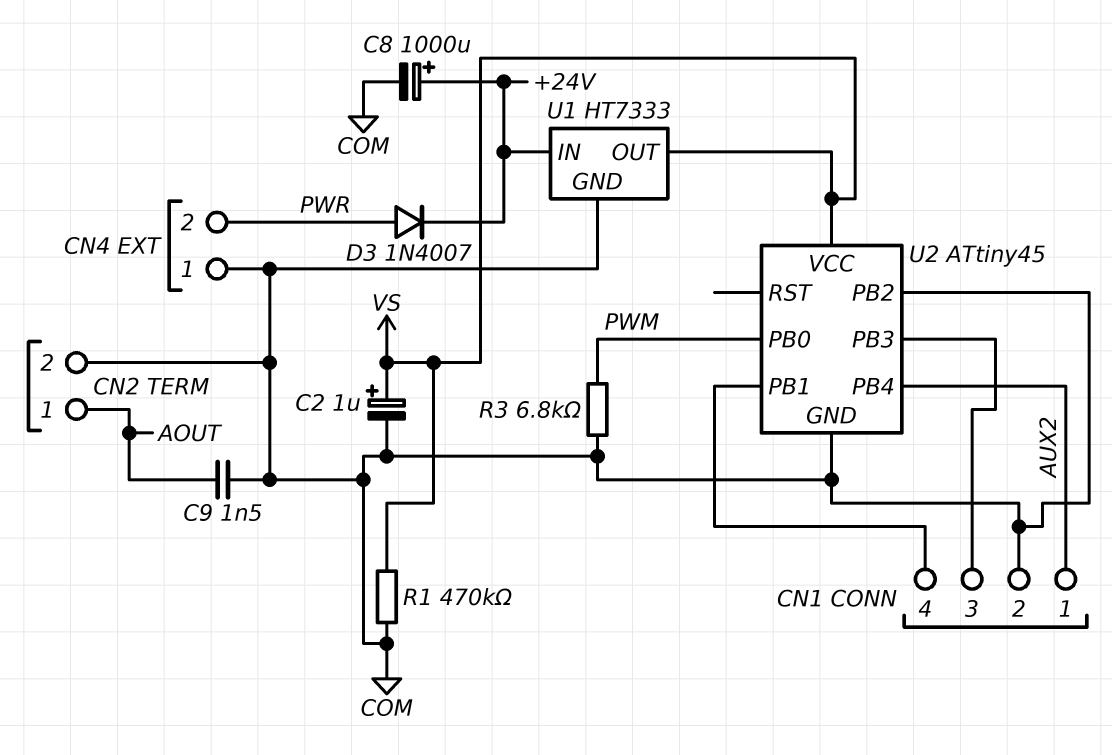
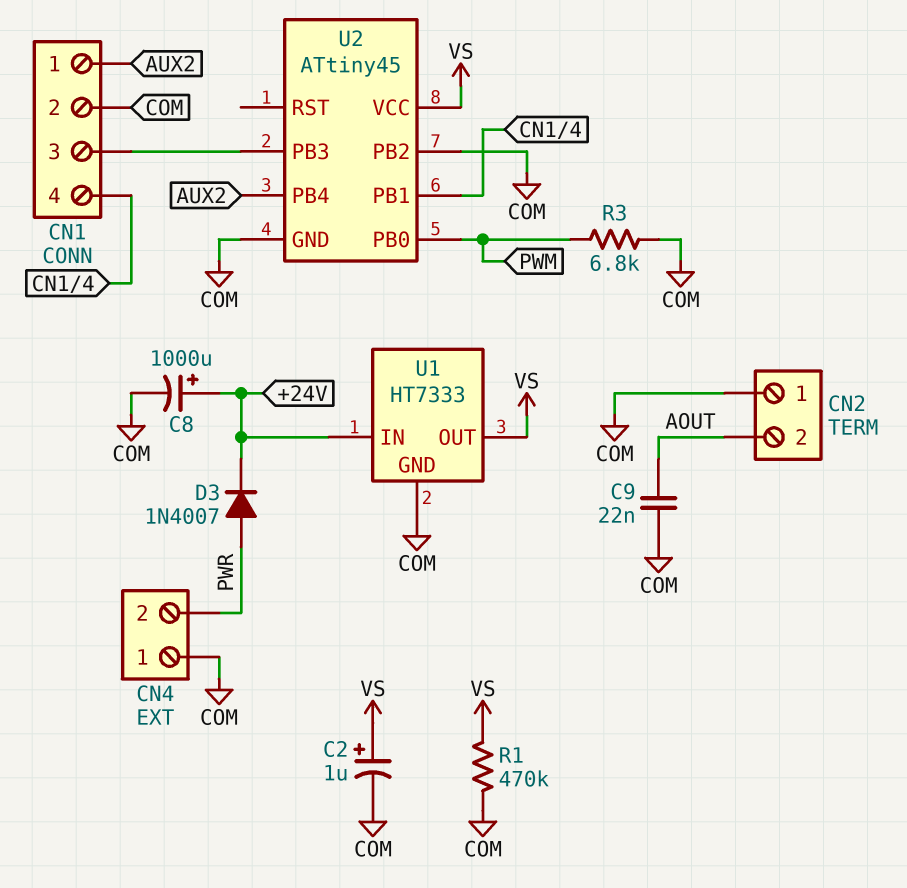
C9: 1.5nF (AOUT, COM) -> 22nF (AOUT, COM)
CN2 pin 1: AOUT -> COM
CN2 pin 2: COM -> AOUT

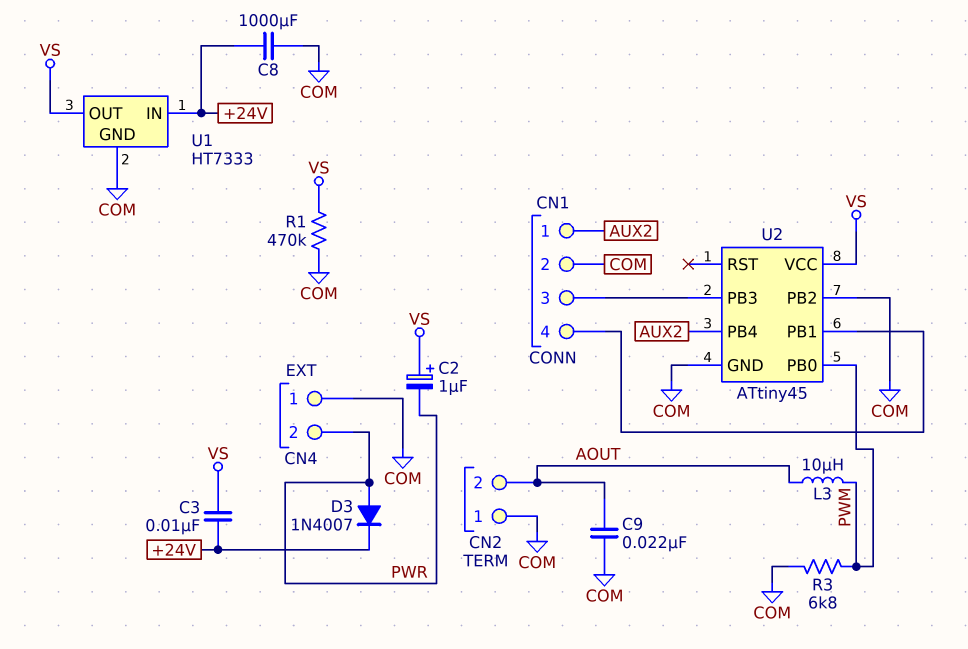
C2: 1uF (plus VS, minus COM) -> 1uF (plus VS, minus PWR)
C3: none -> 10nF (+24V, VS)
C8: 1000uF (plus +24V, minus COM) -> 1000uF (+24V, COM)
L3: none -> 10uH (AOUT, PWM)

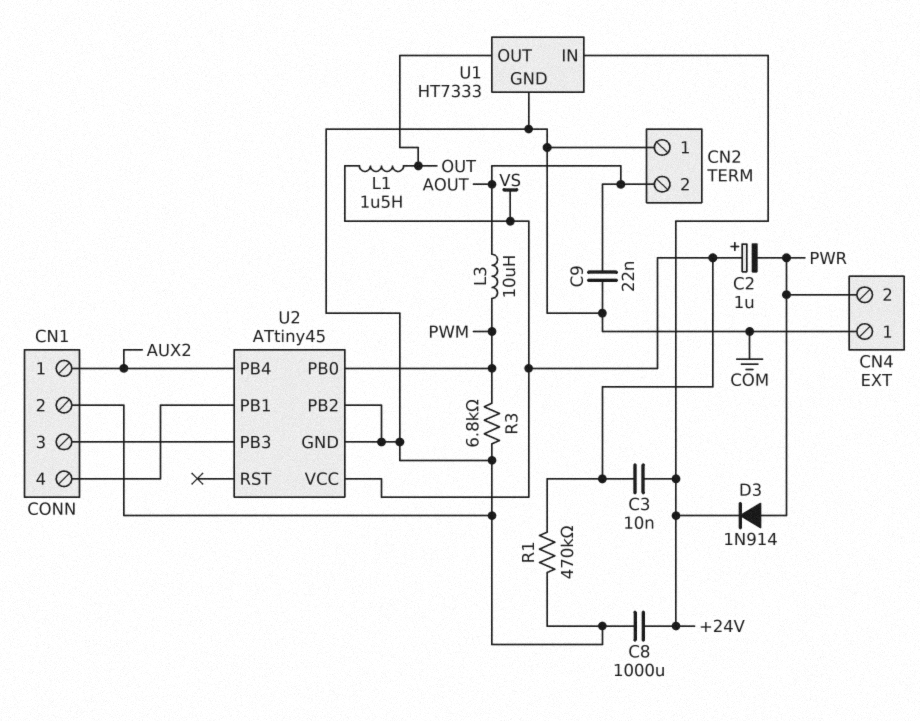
D3: diode 1N4007 (A PWR, K +24V) -> diode 1N914 (A PWR, K +24V)
L1: none -> 1.5uH (OUT, VS)
U1 pin OUT: VS -> OUT

